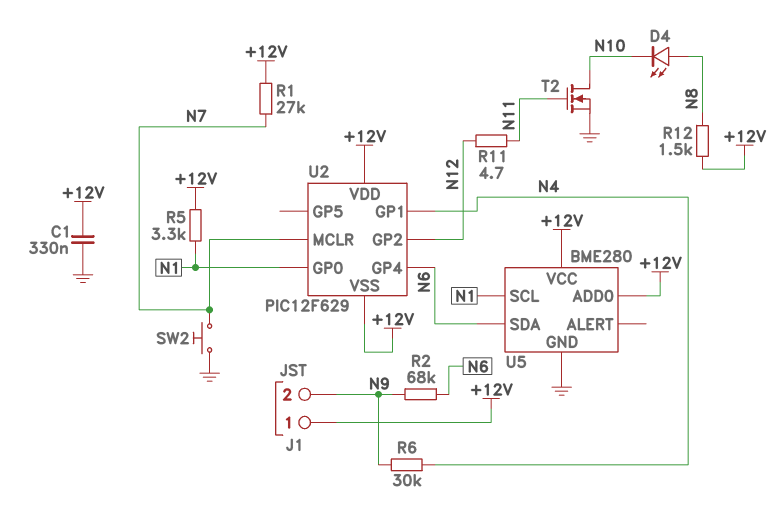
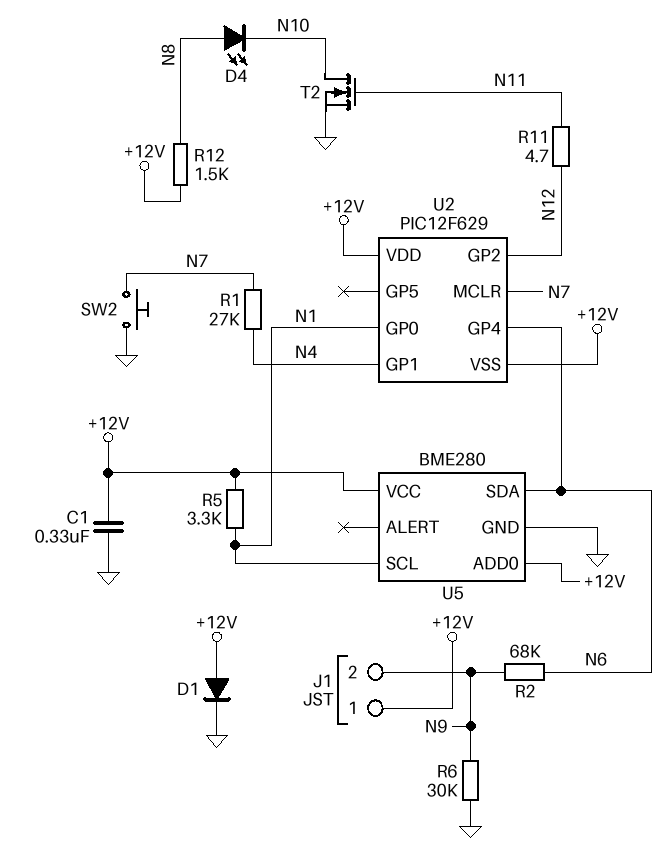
D1: none -> diode (A +12V, K GND)
R1: 27k (+12V, N7) -> 27k (N4, N7)
R6: 30k (N4, N9) -> 30k (GND, N9)

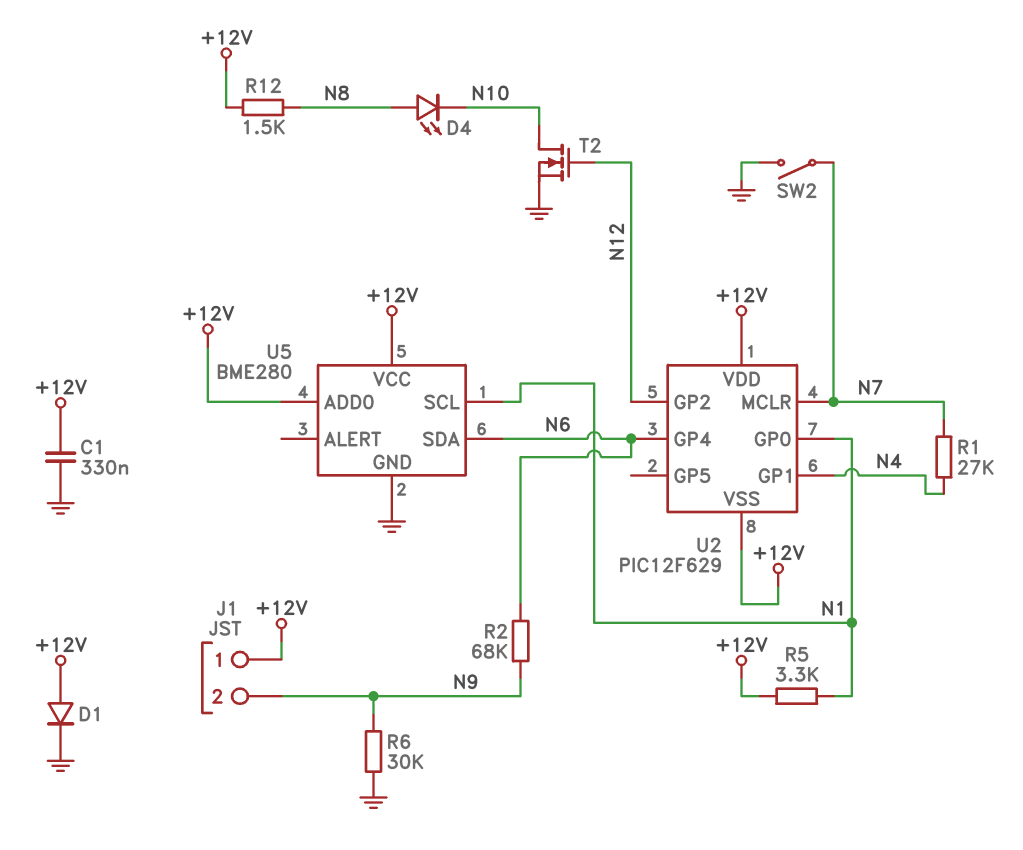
R11: 4.7 (N11, N12) -> none
SW2: button (GND, N7) -> switch (GND, N7)
T2: NMOS (G N11, D N10, S GND) -> NMOS (G N12, D N10, S GND)

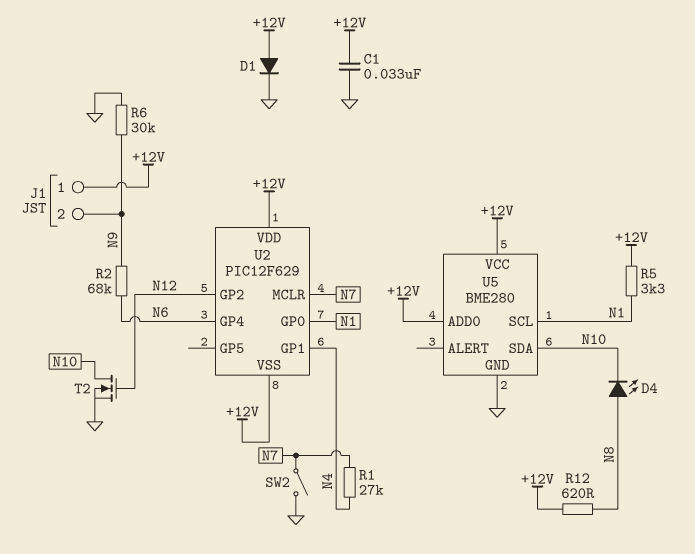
C1: 330nF (+12V, GND) -> 33nF (+12V, GND)
R12: 1.5k (+12V, N8) -> 620 (+12V, N8)
U5 pin SDA: N6 -> N10

